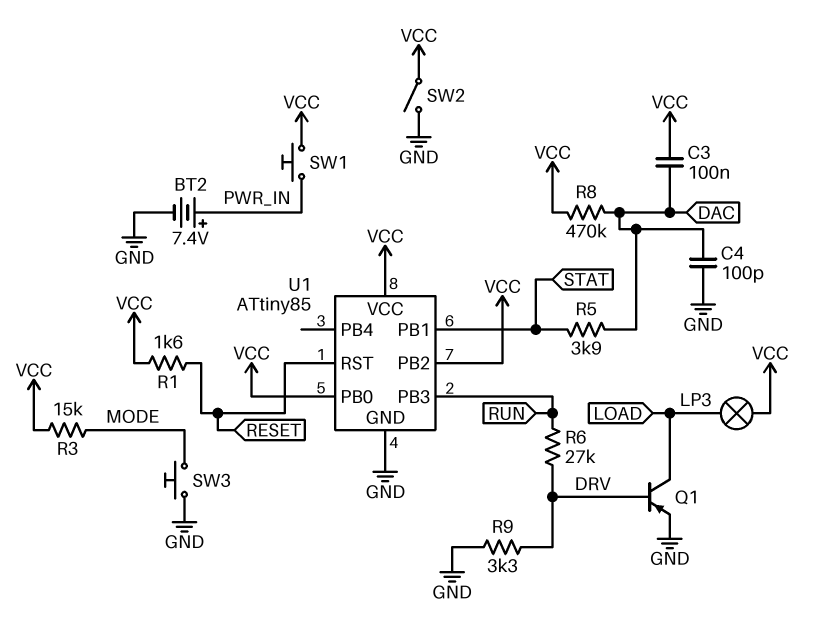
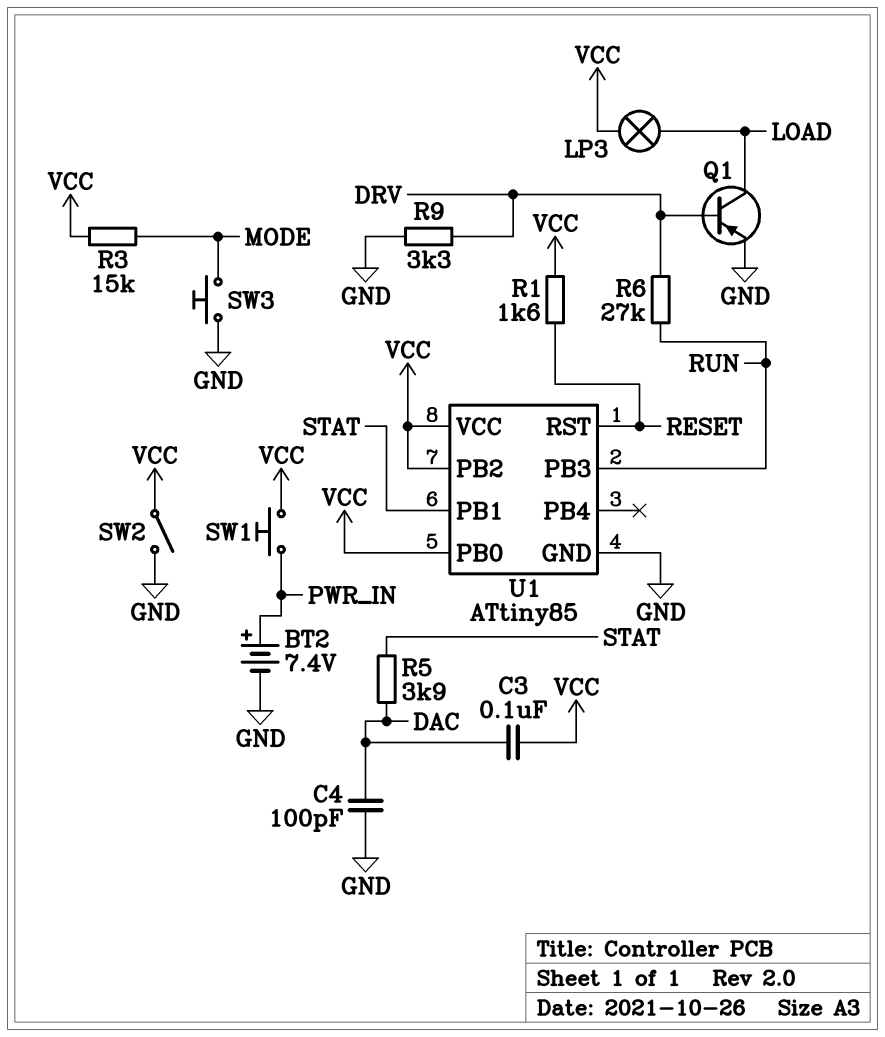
R8: 470k (DAC, VCC) -> none

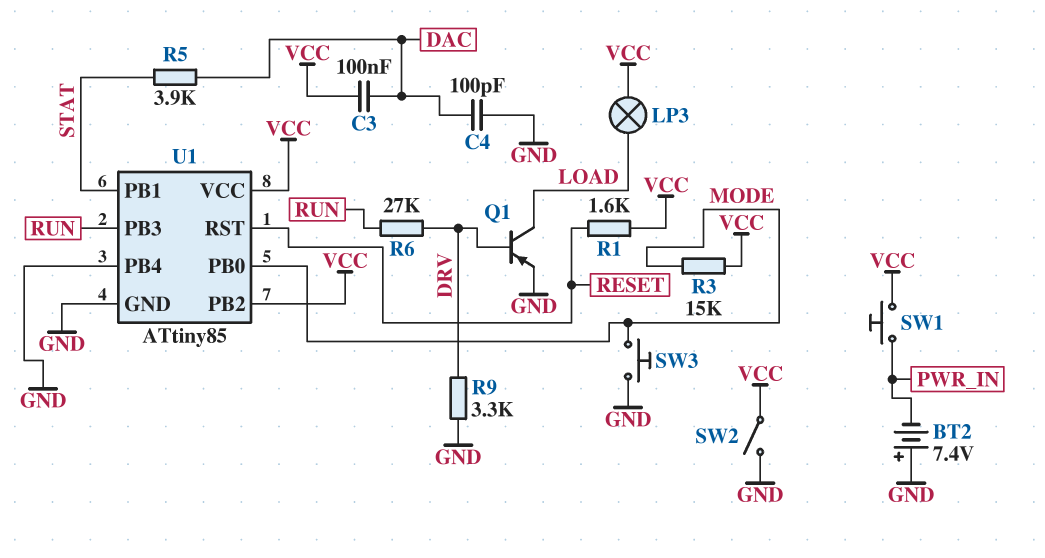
BT2: 7.4V (plus PWR_IN, minus GND) -> 7.4V (plus GND, minus PWR_IN)
U1 pin PB0: VCC -> MODE
U1 pin PB4: none -> GND

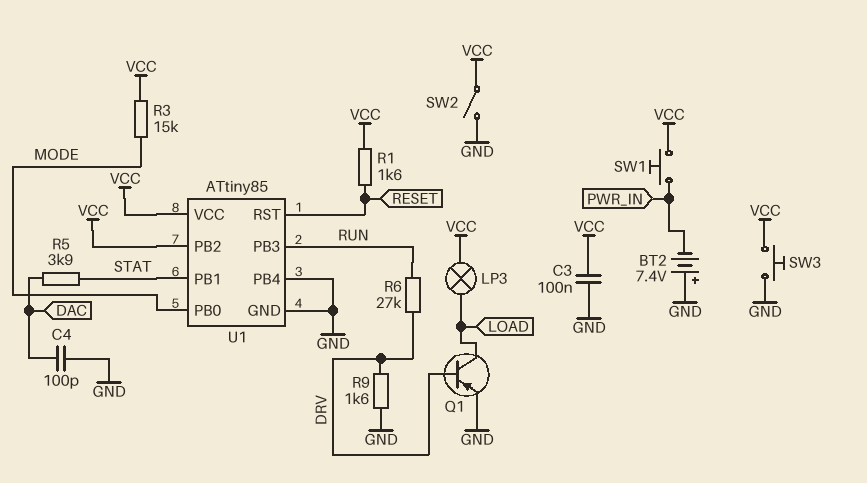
C3: 100nF (DAC, VCC) -> 100nF (GND, VCC)
R9: 3.3k (DRV, GND) -> 1.6k (DRV, GND)
SW3: button (GND, MODE) -> button (GND, VCC)

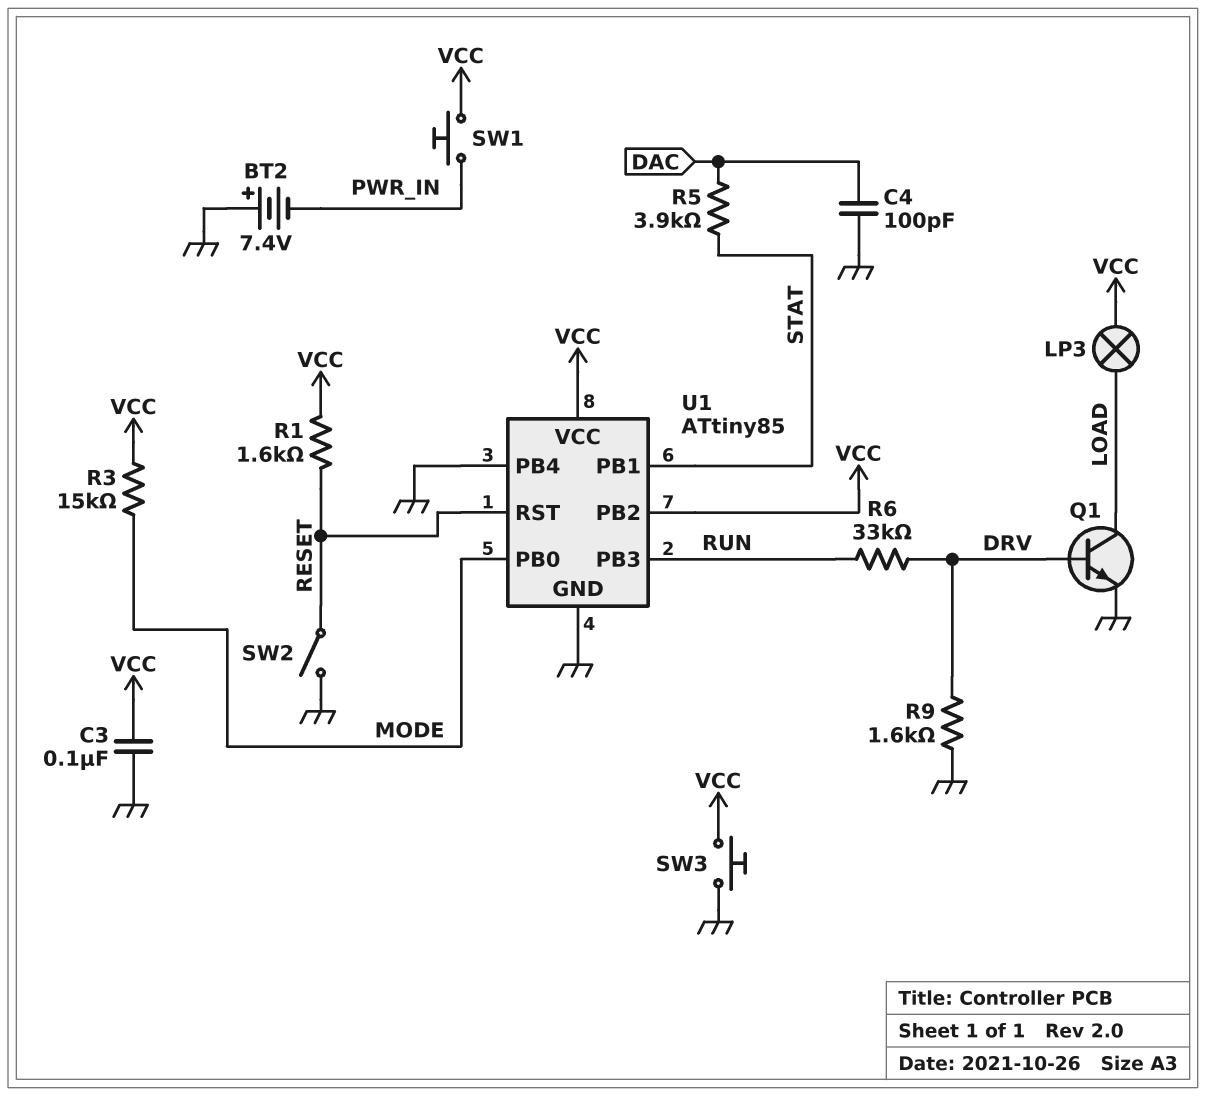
Q1: PNP (B DRV, C LOAD, E GND) -> NPN (B DRV, C LOAD, E GND)
R6: 27k (DRV, RUN) -> 33k (DRV, RUN)
SW2: switch (GND, VCC) -> switch (GND, RESET)

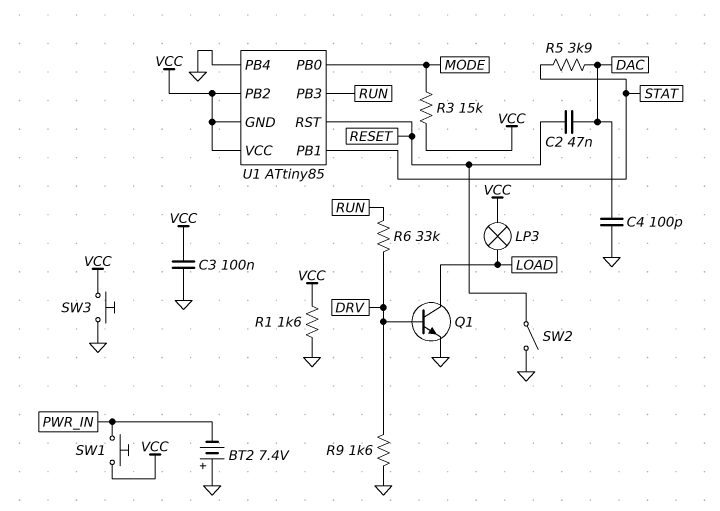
C2: none -> 47nF (DAC, RESET)
R1: 1.6k (RESET, VCC) -> 1.6k (GND, VCC)
U1 pin GND: GND -> VCC

